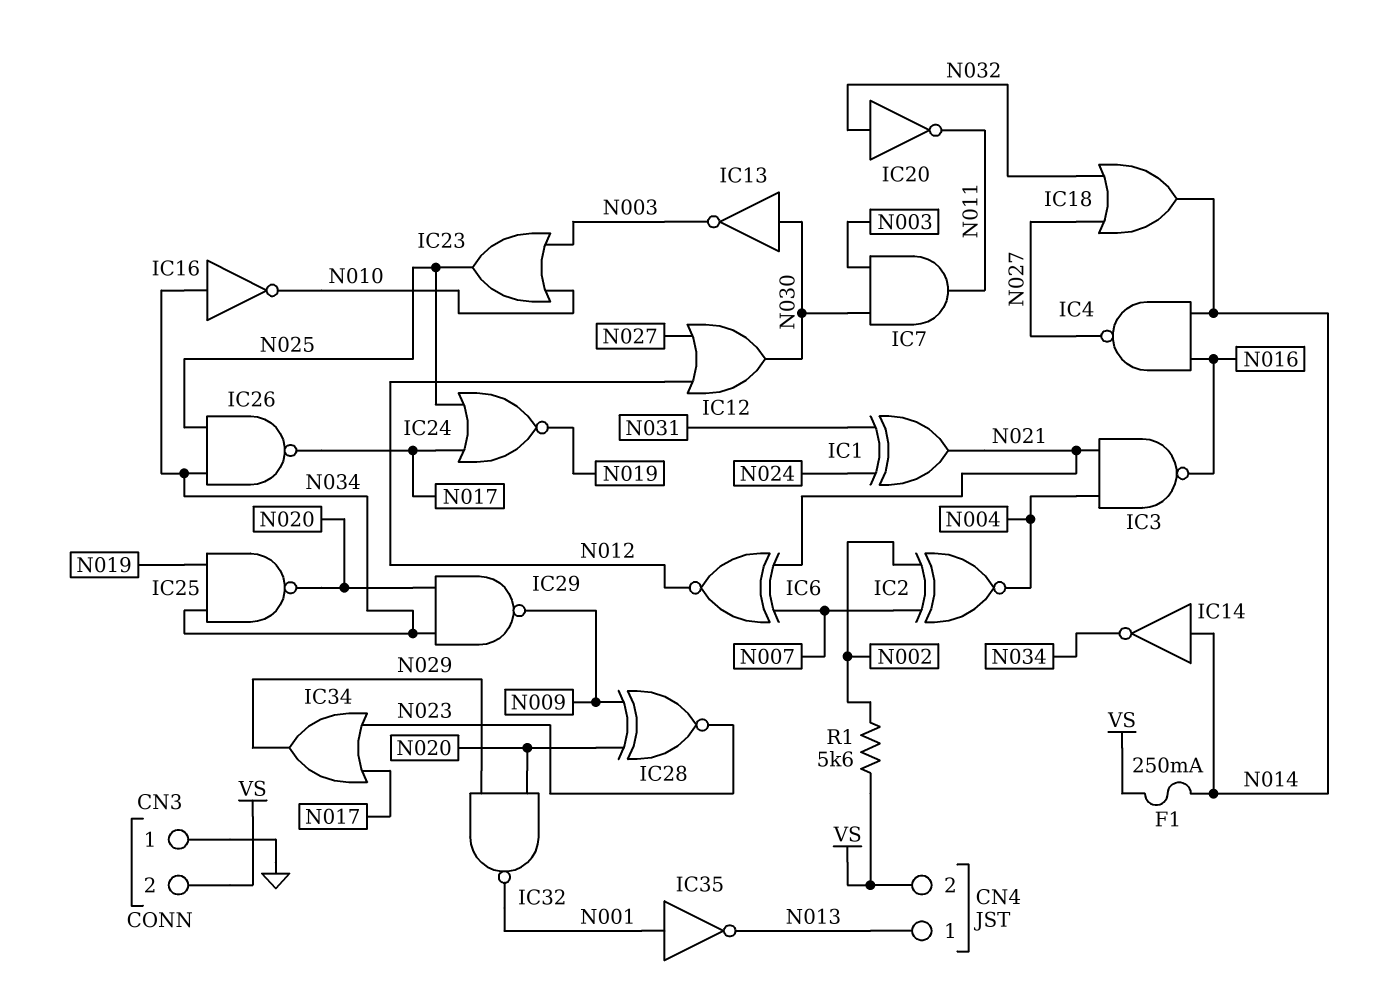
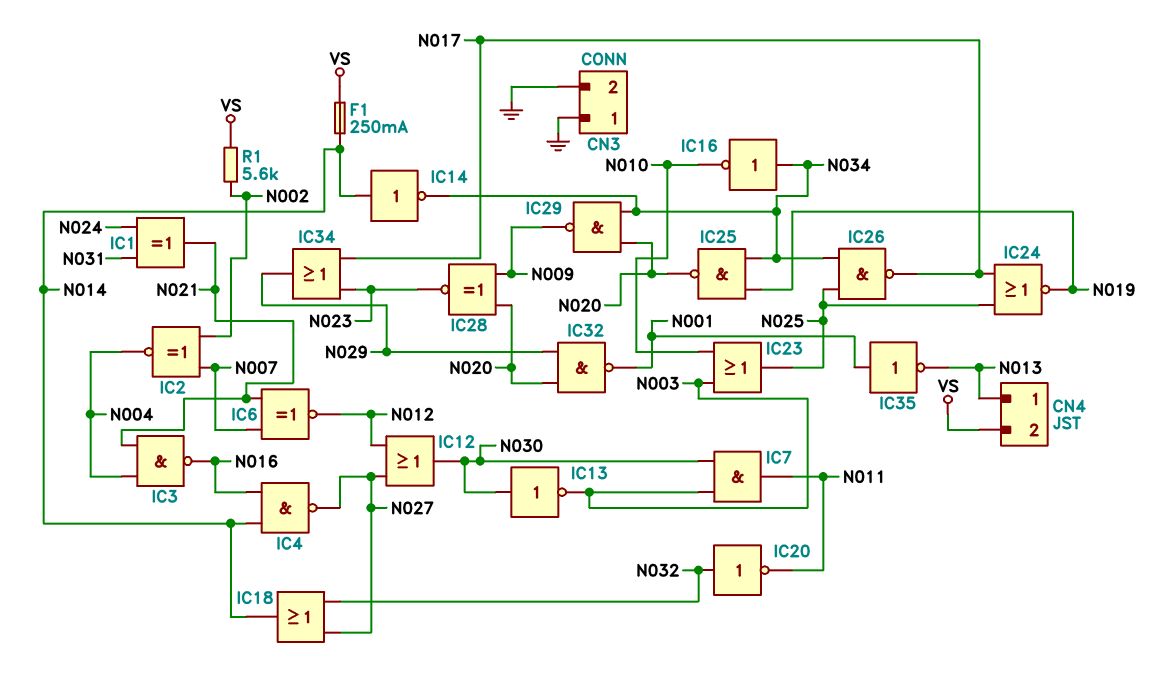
CN3 pin 2: VS -> GND

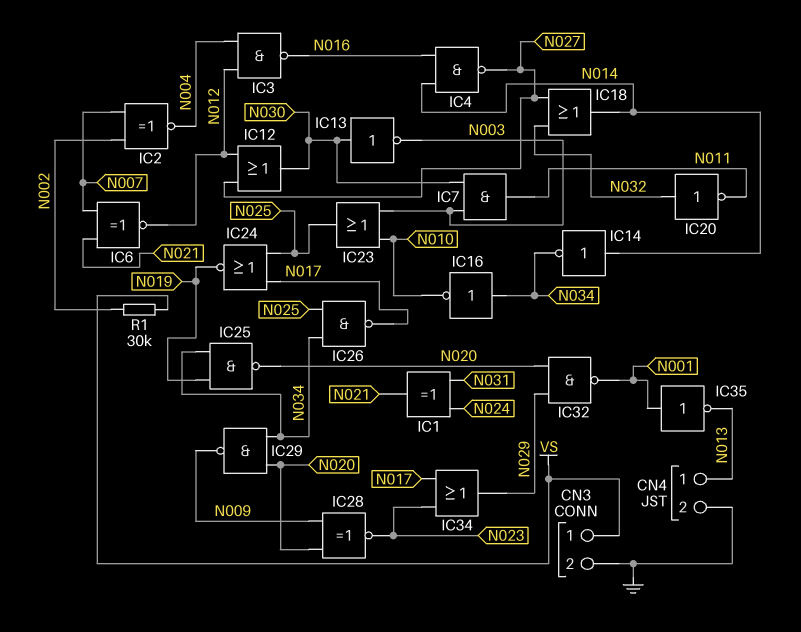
CN3 pin 1: GND -> VS
CN4 pin 2: VS -> GND
F1: 250mA (N014, VS) -> none
IC3: NAND (in N004, in N021, out N016) -> NAND (in N004, in N012, out N016)
R1: 5.6k (N002, VS) -> 30k (N002, VS)

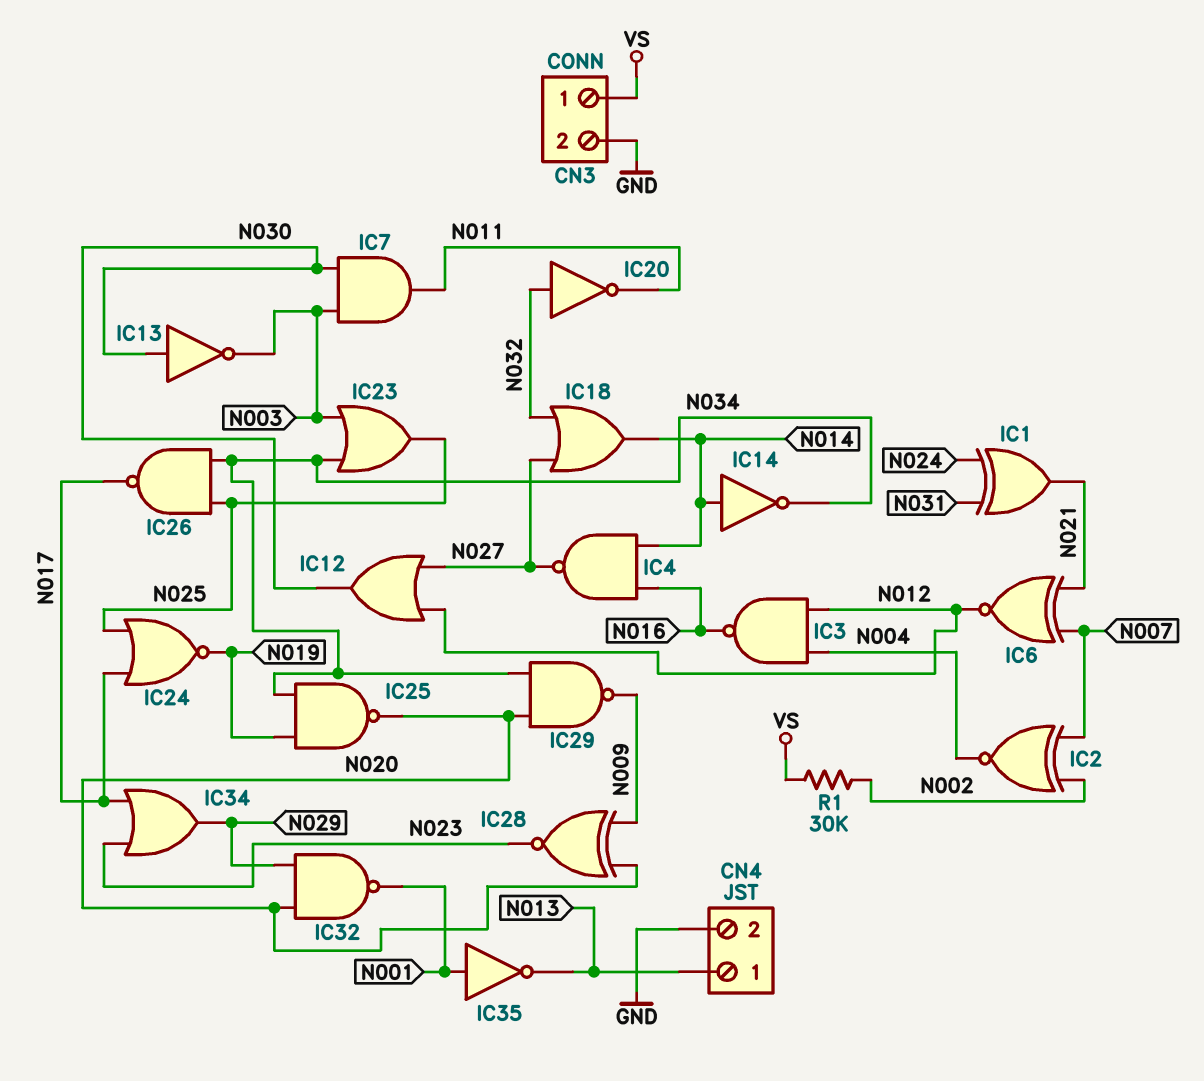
IC16: NOT (in N034, out N010) -> none
IC23: OR (in N003, in N010, out N025) -> OR (in N003, in N034, out N025)

